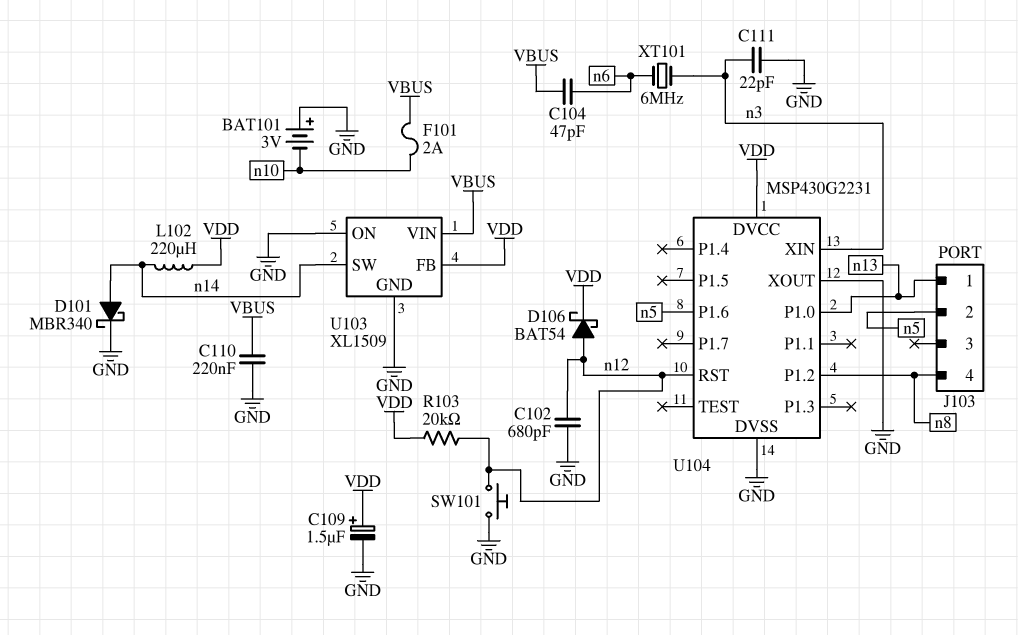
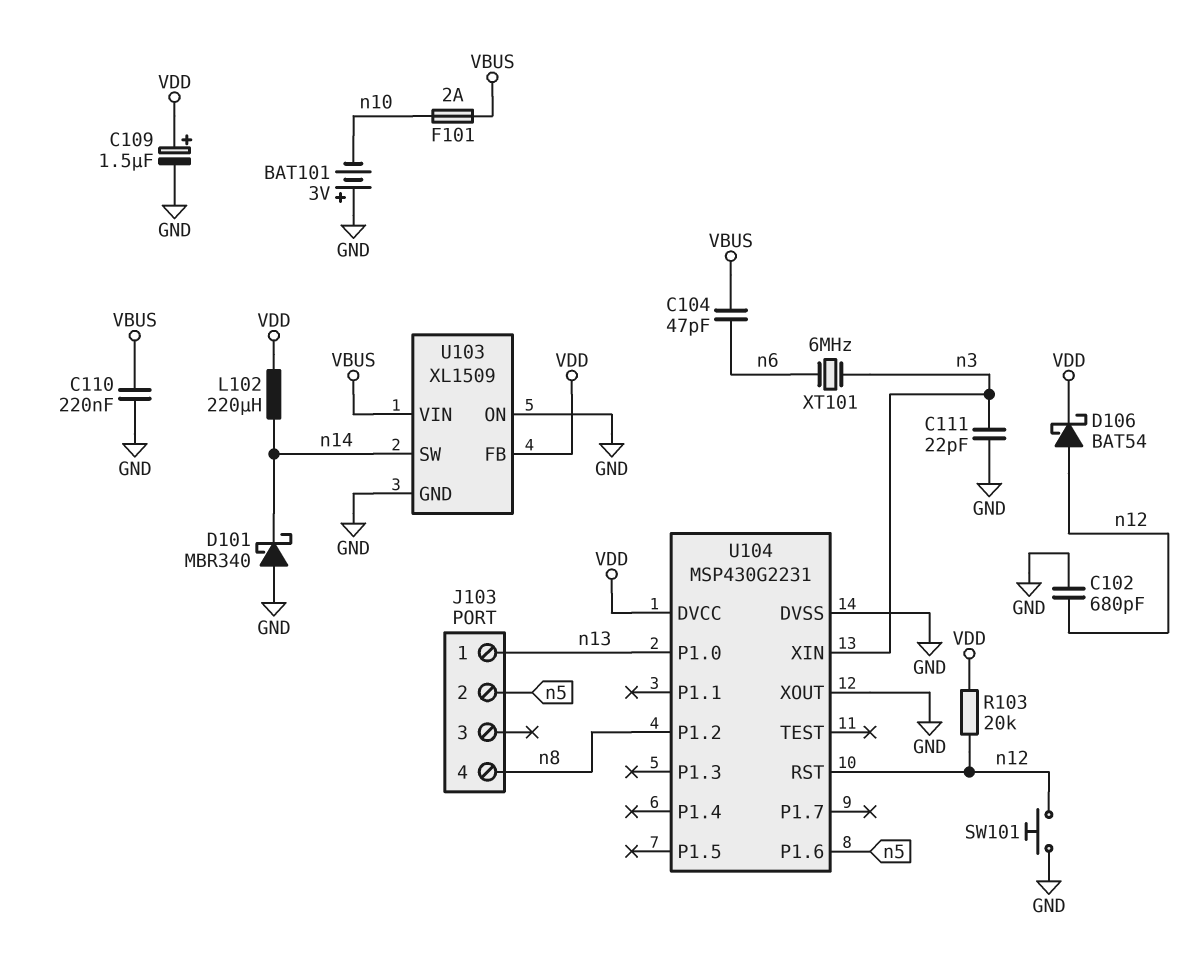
D101: schottky MBR340 (A n14, K GND) -> schottky MBR340 (A GND, K n14)

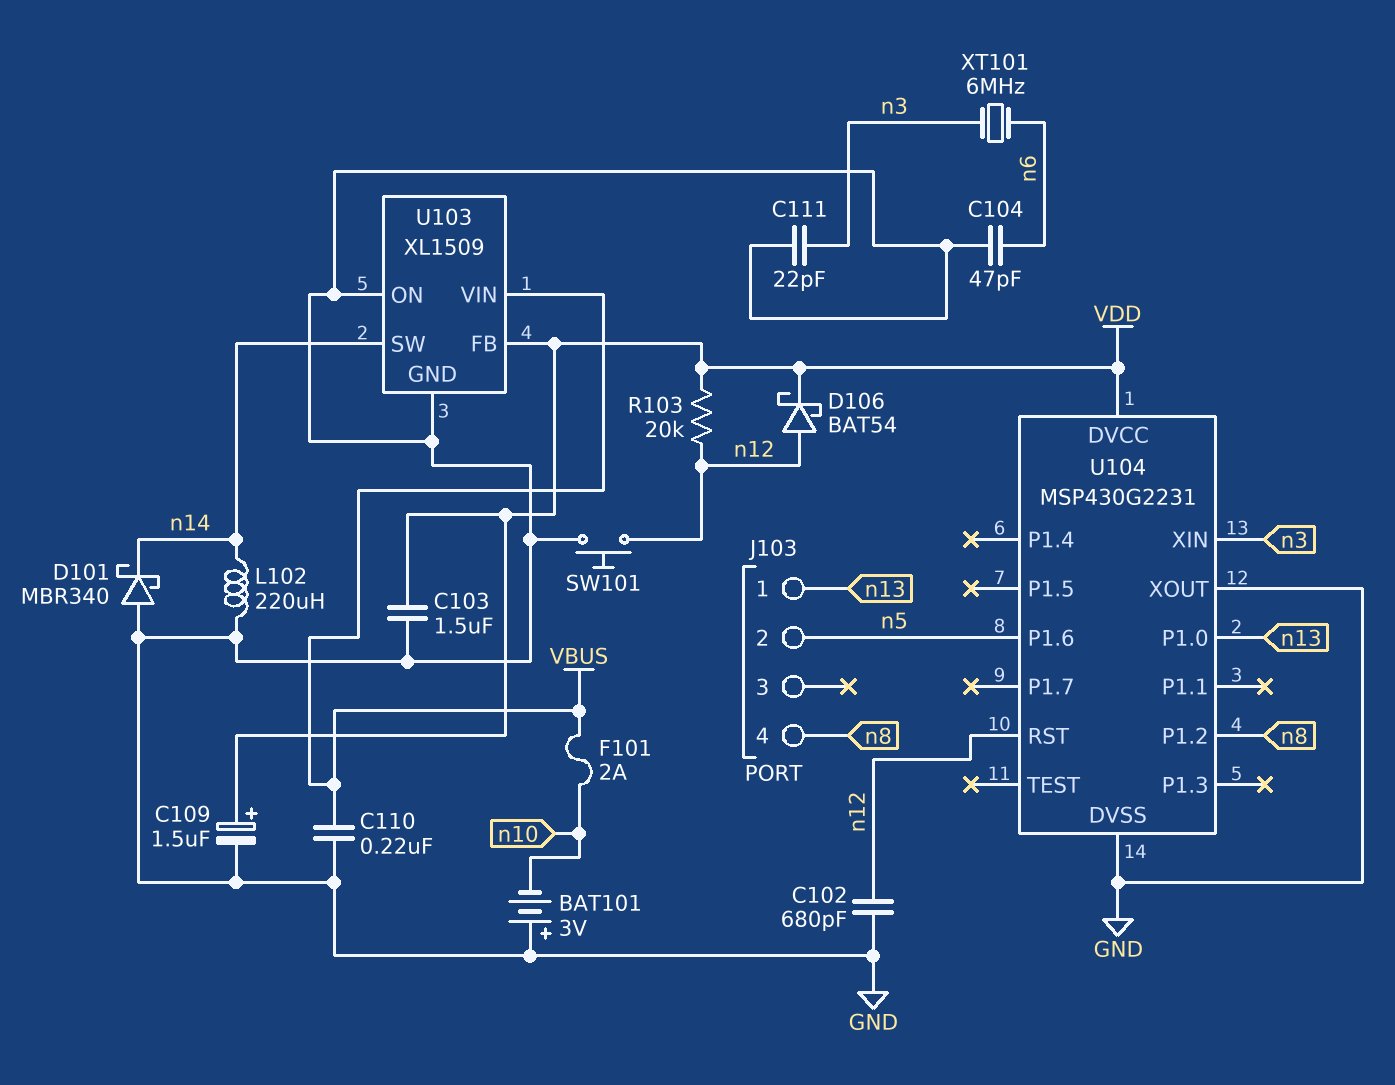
C103: none -> 1.5uF (GND, VDD)
C104: 47pF (VBUS, n6) -> 47pF (GND, n6)
L102: 220uH (VDD, n14) -> 220uH (GND, n14)

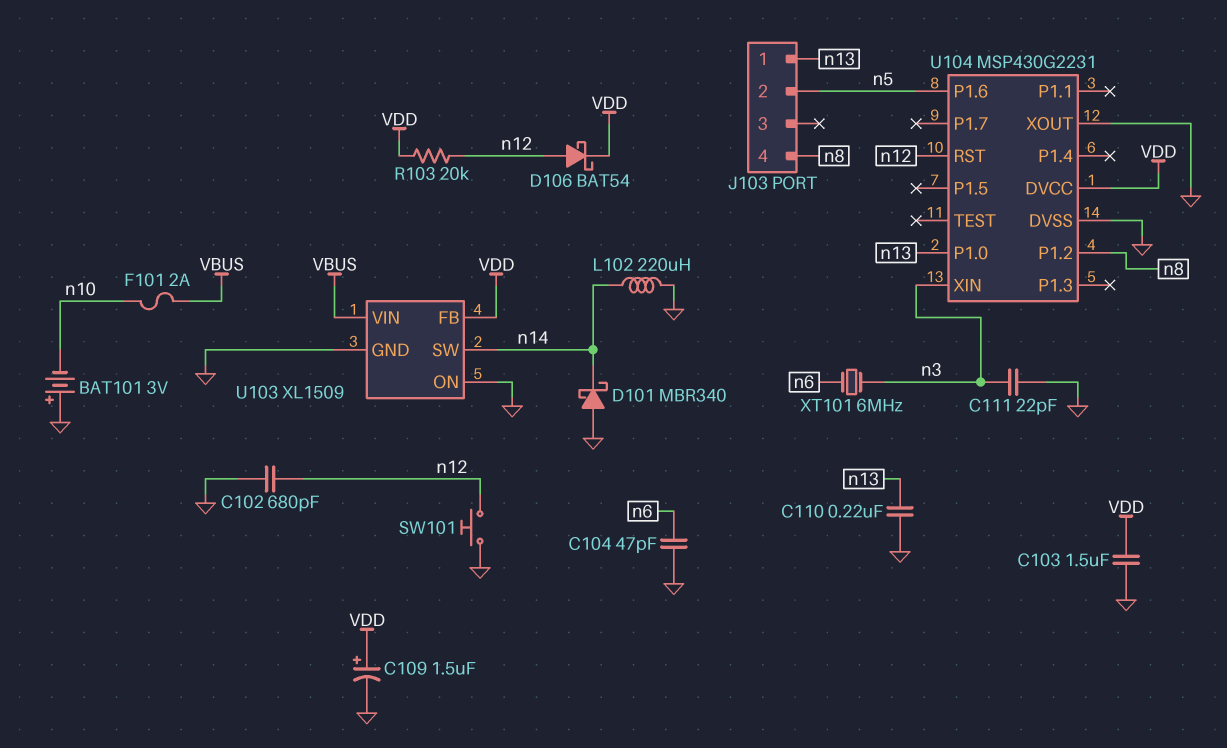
C110: 220nF (GND, VBUS) -> 220nF (GND, n13)

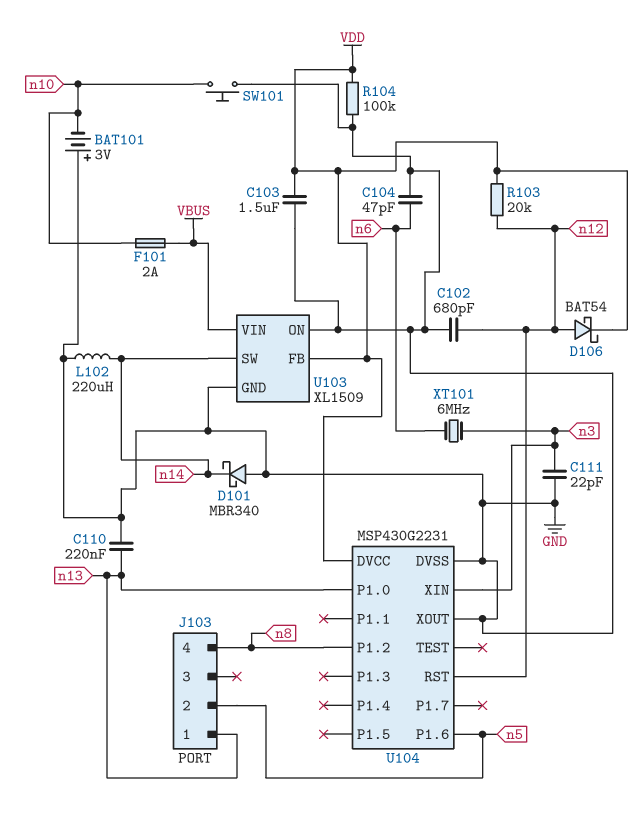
C109: 1.5uF (plus VDD, minus GND) -> none
R104: none -> 100k (GND, VDD)
SW101: button (GND, n12) -> button (GND, n10)

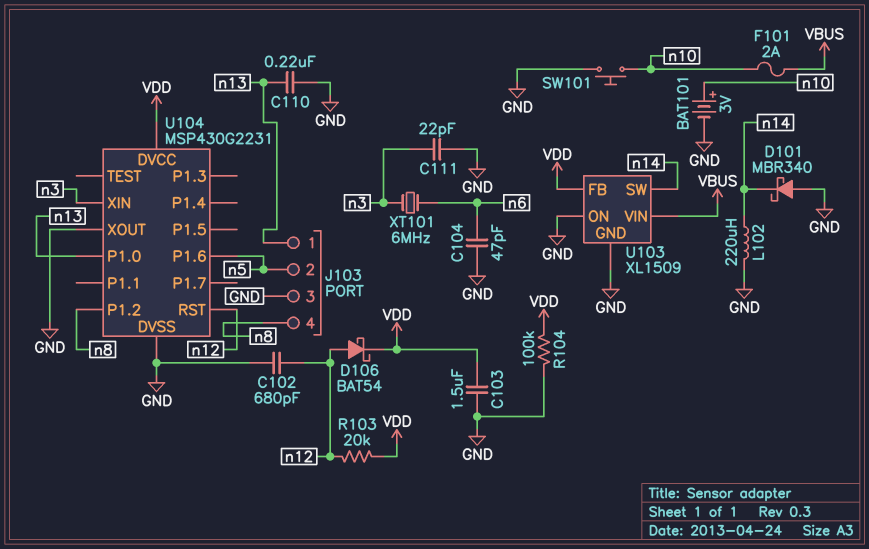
BAT101: 3V (plus GND, minus n10) -> 3V (plus n10, minus GND)
J103 pin 3: none -> GND

